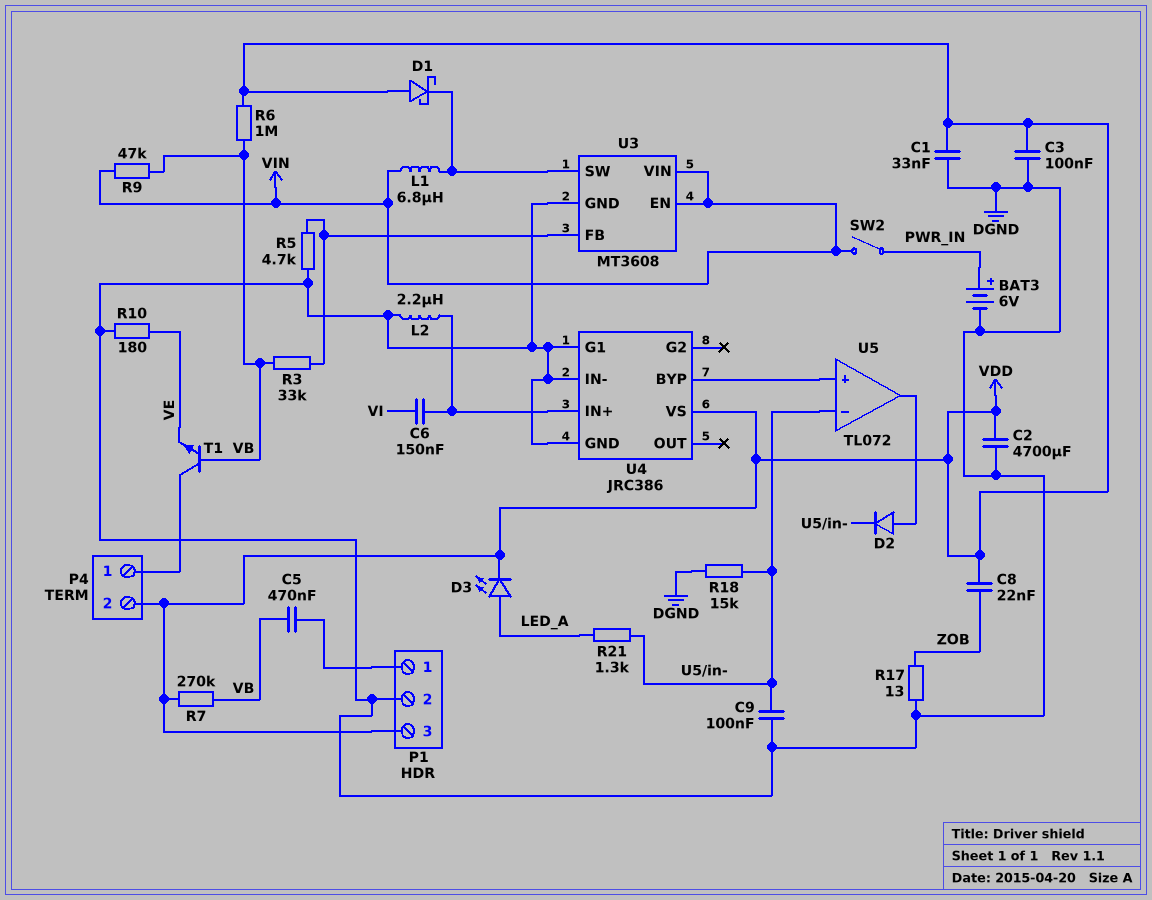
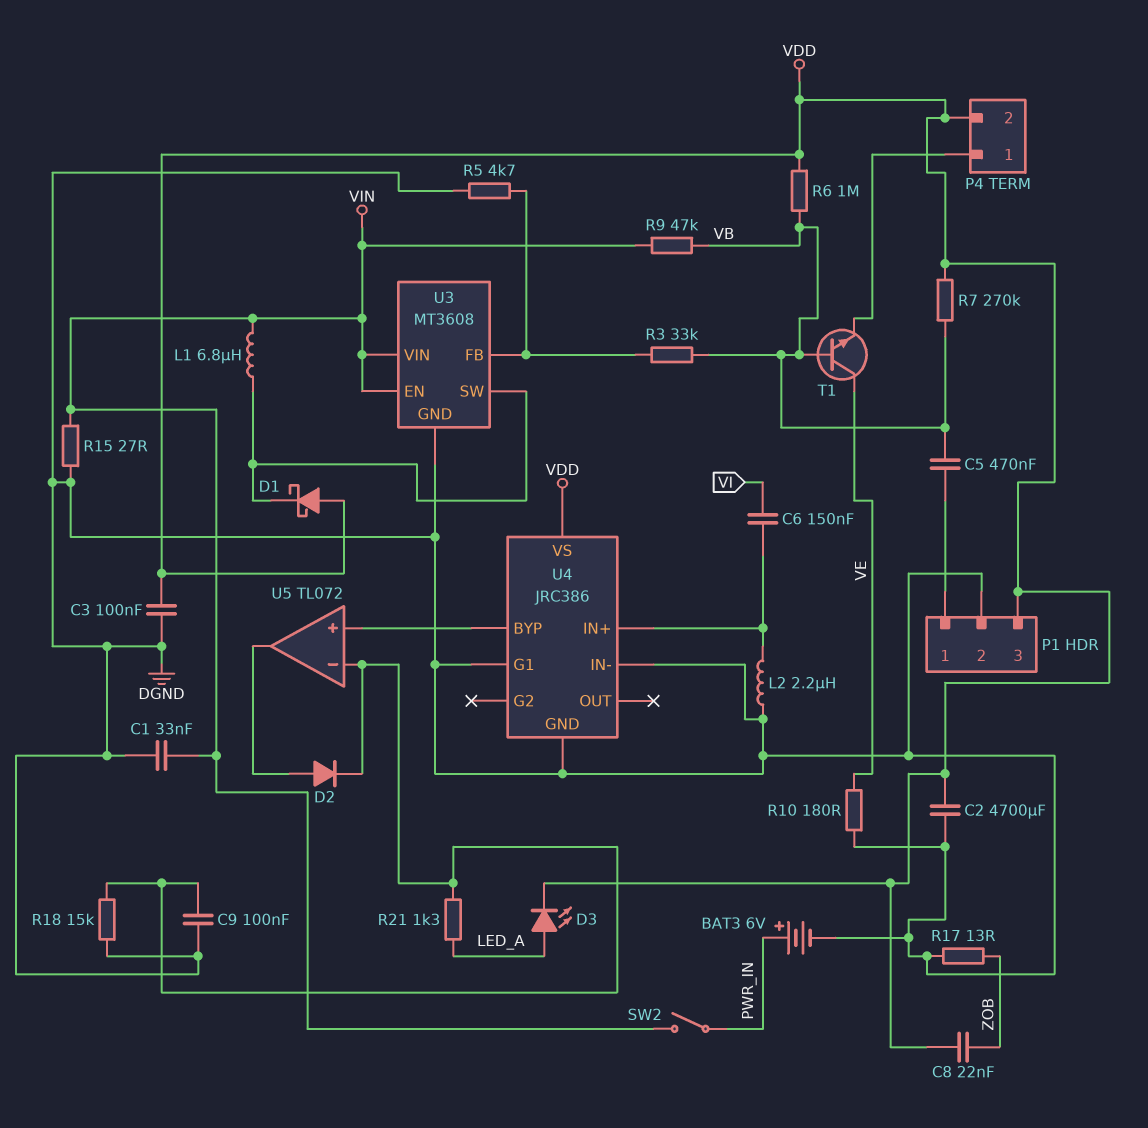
C1: 33nF (DGND, VDD) -> 33nF (DGND, VIN)
R15: none -> 27 (DGND, VIN)
T1: NPN (B VB, C P4/1, E VE) -> NPN (B VB, C VE, E P4/1)

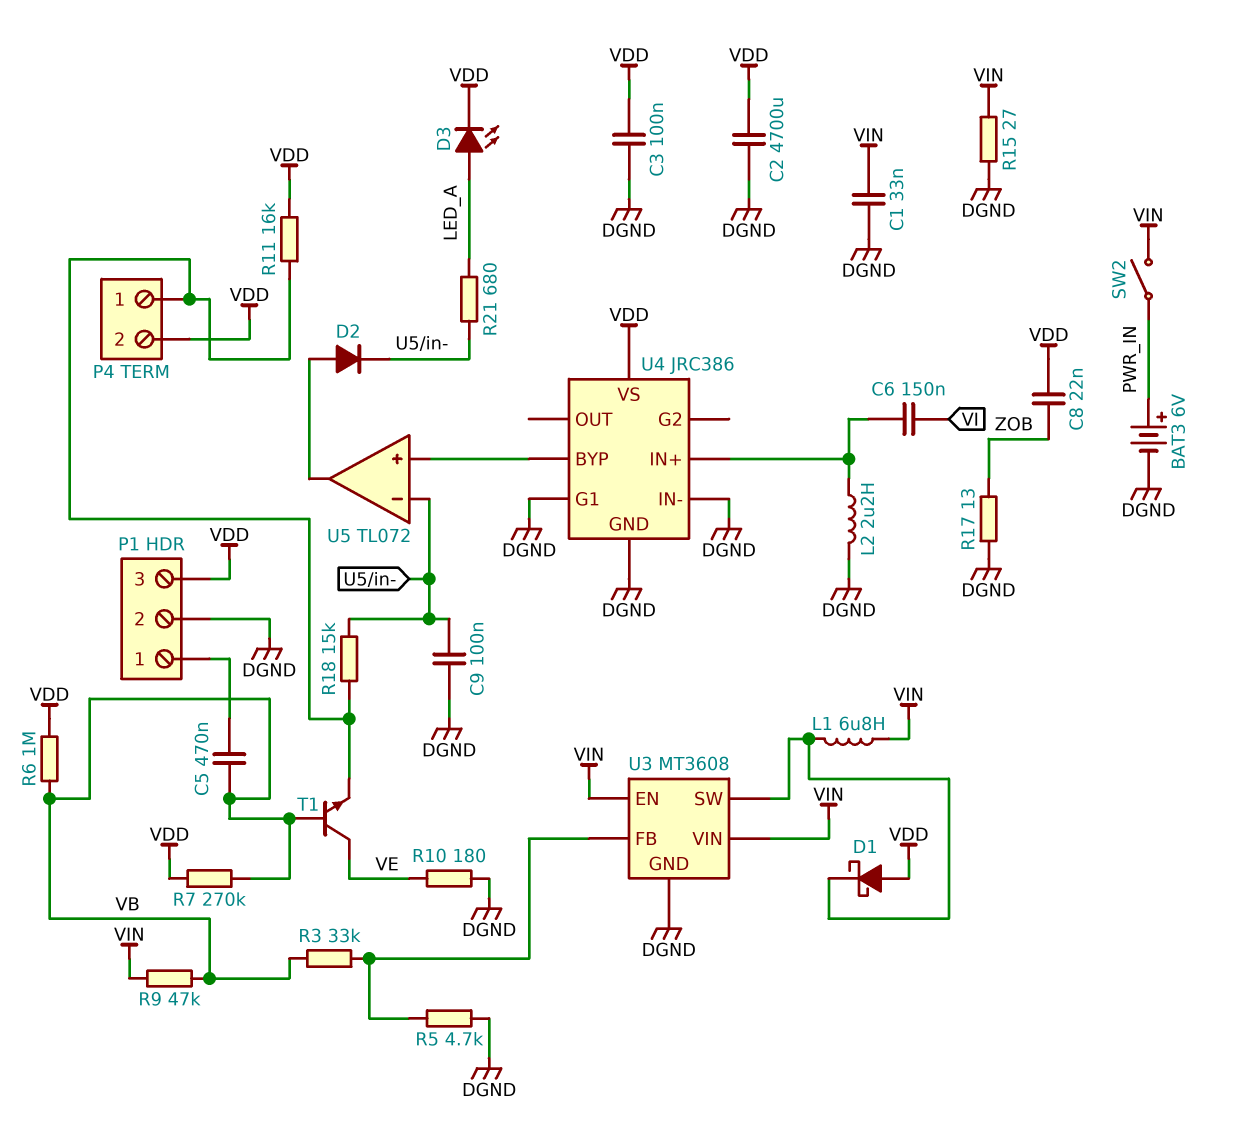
R11: none -> 16k (P4/1, VDD)
R18: 15k (DGND, U5/in-) -> 15k (P4/1, U5/in-)
R21: 1.3k (LED_A, U5/in-) -> 680 (LED_A, U5/in-)

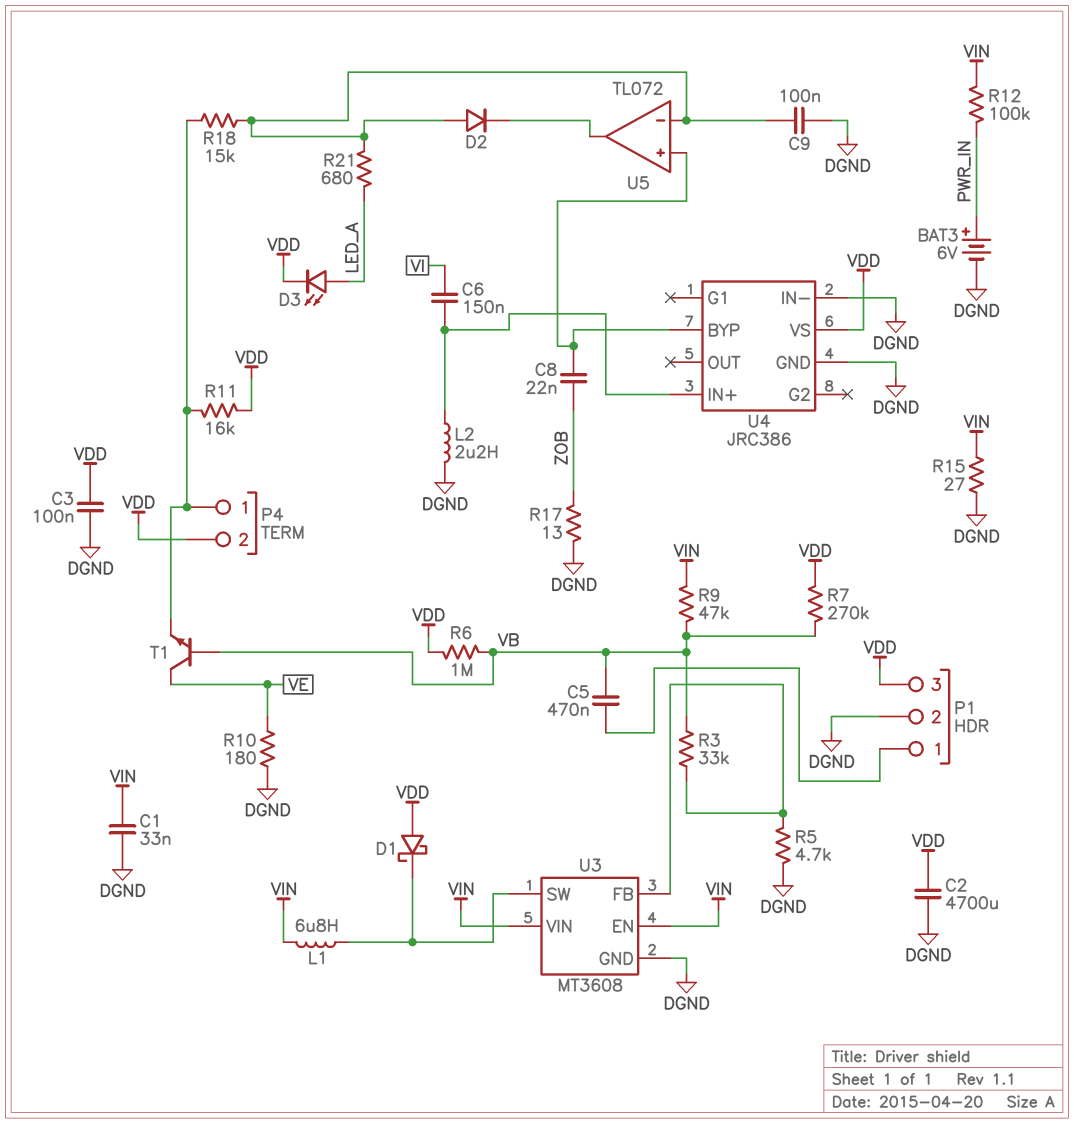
C8: 22nF (VDD, ZOB) -> 22nF (U4/BYP, ZOB)
D2: diode (A U5/out, K U5/in-) -> diode (A U5/in-, K U5/out)
R12: none -> 100k (PWR_IN, VIN)
SW2: switch (PWR_IN, VIN) -> none
U4 pin G1: DGND -> none

